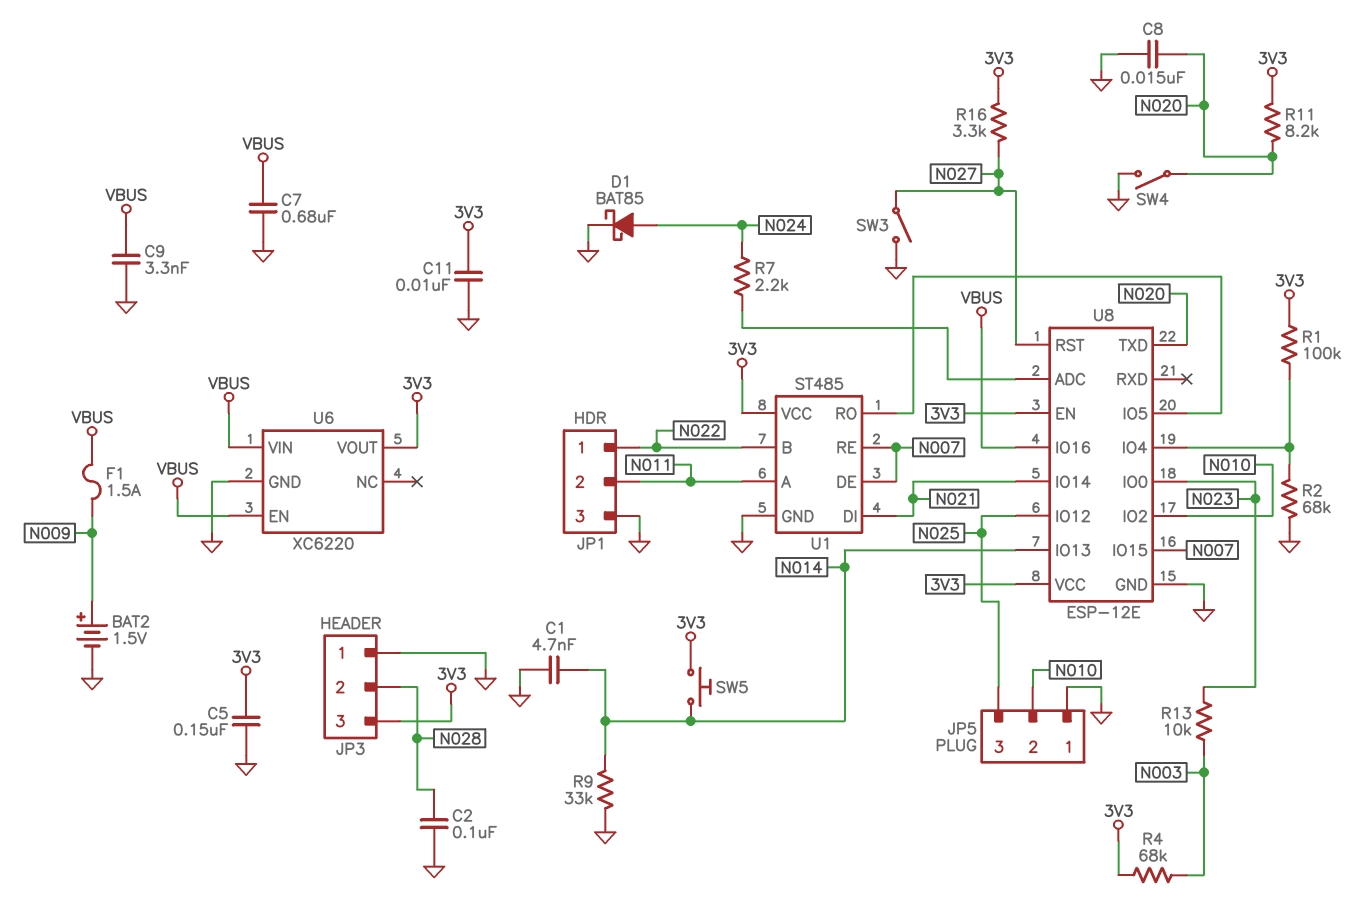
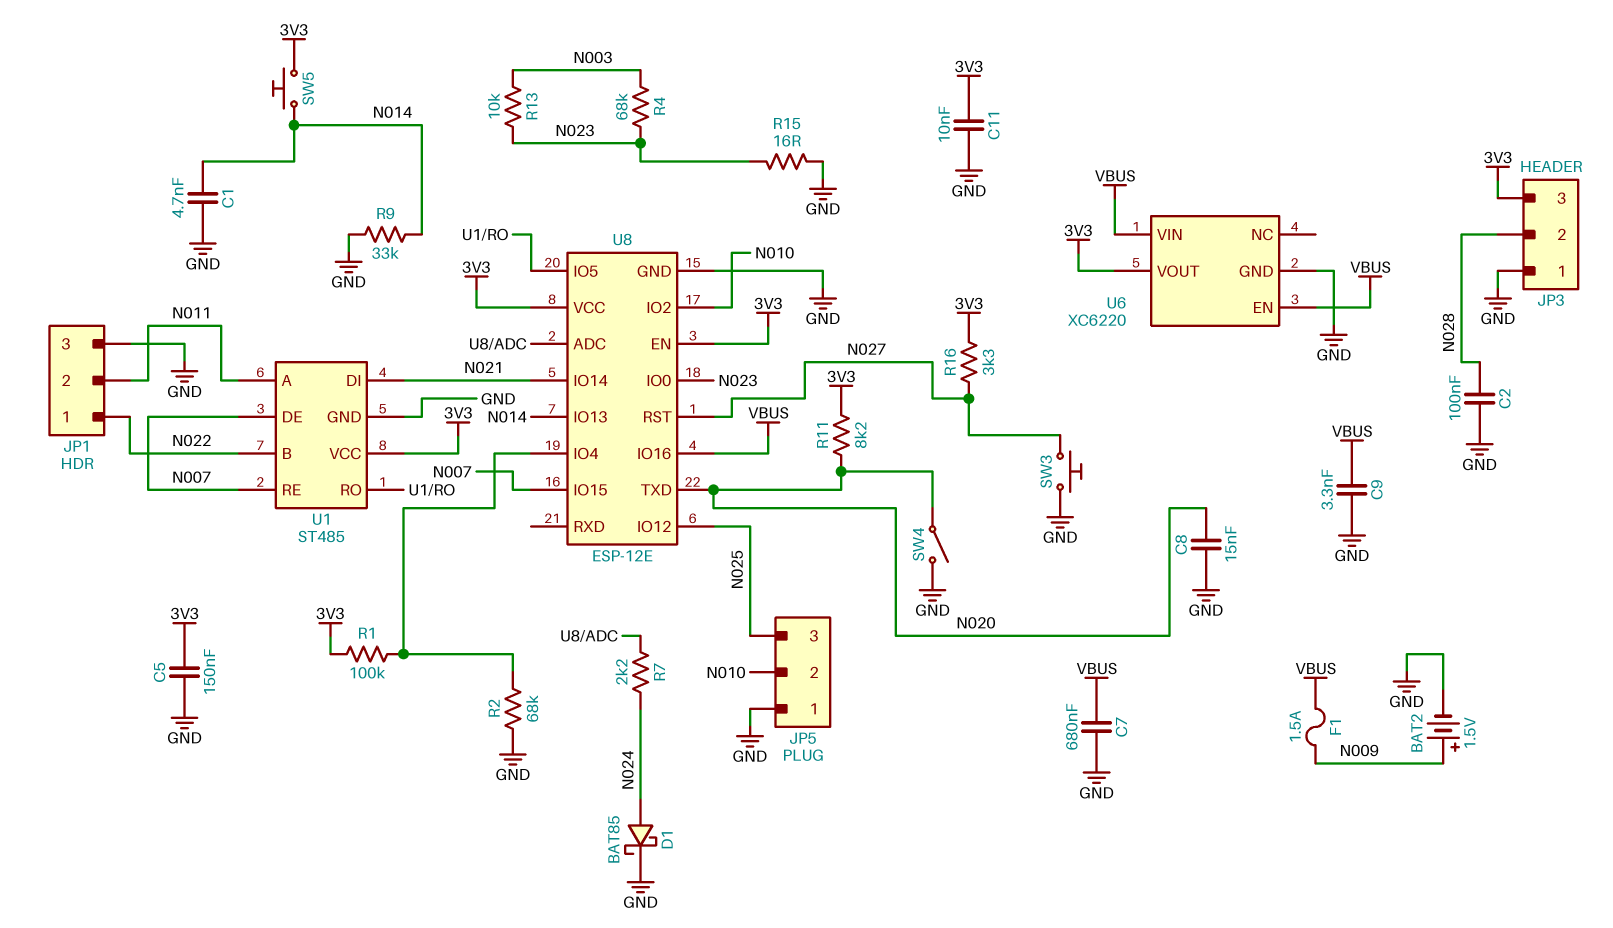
R4: 68k (3V3, N003) -> 68k (N003, N023)
R15: none -> 16 (GND, N023)
SW3: switch (GND, N027) -> button (GND, N027)

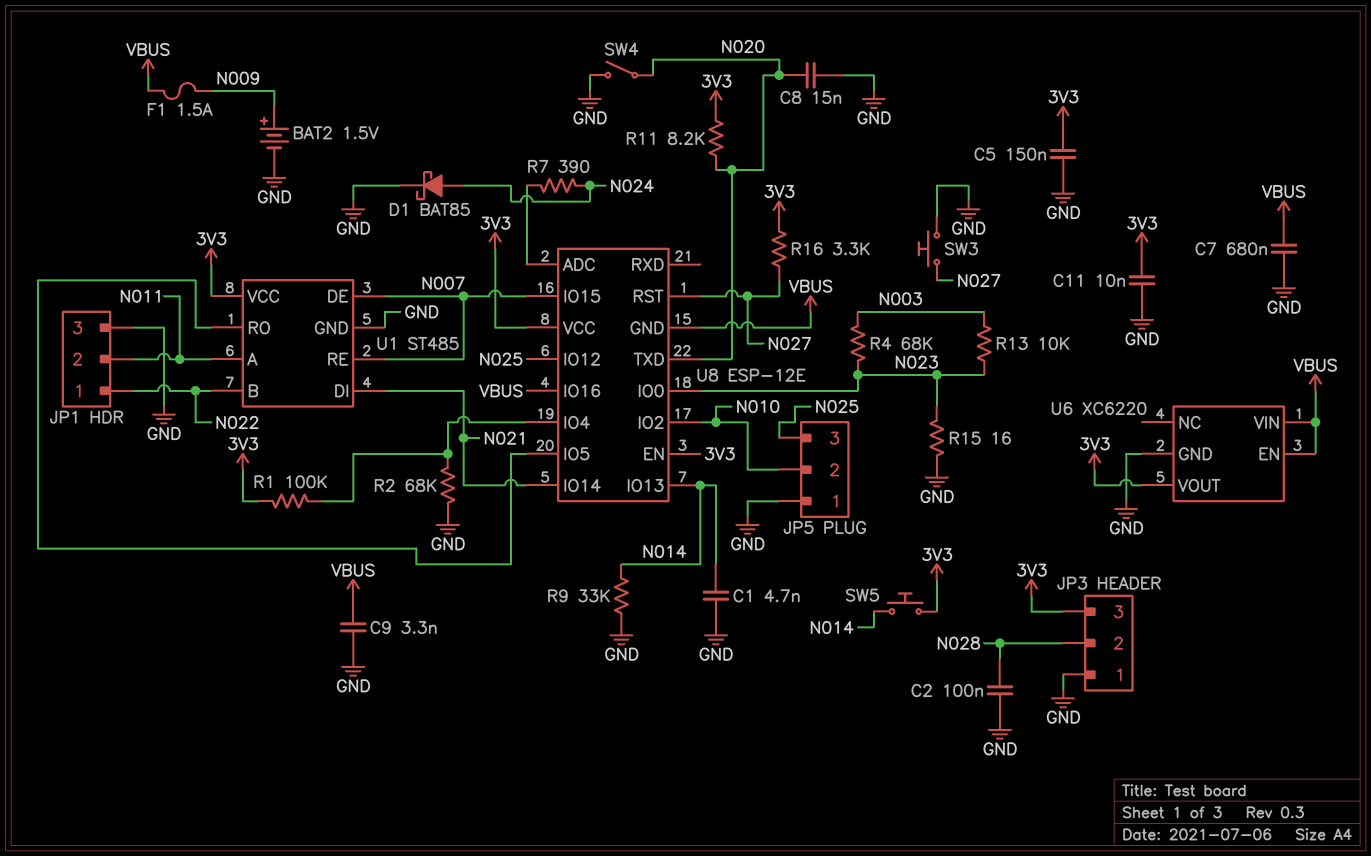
R7: 2.2k (N024, U8/ADC) -> 390 (N024, U8/ADC)
U8 pin GND: GND -> VBUS

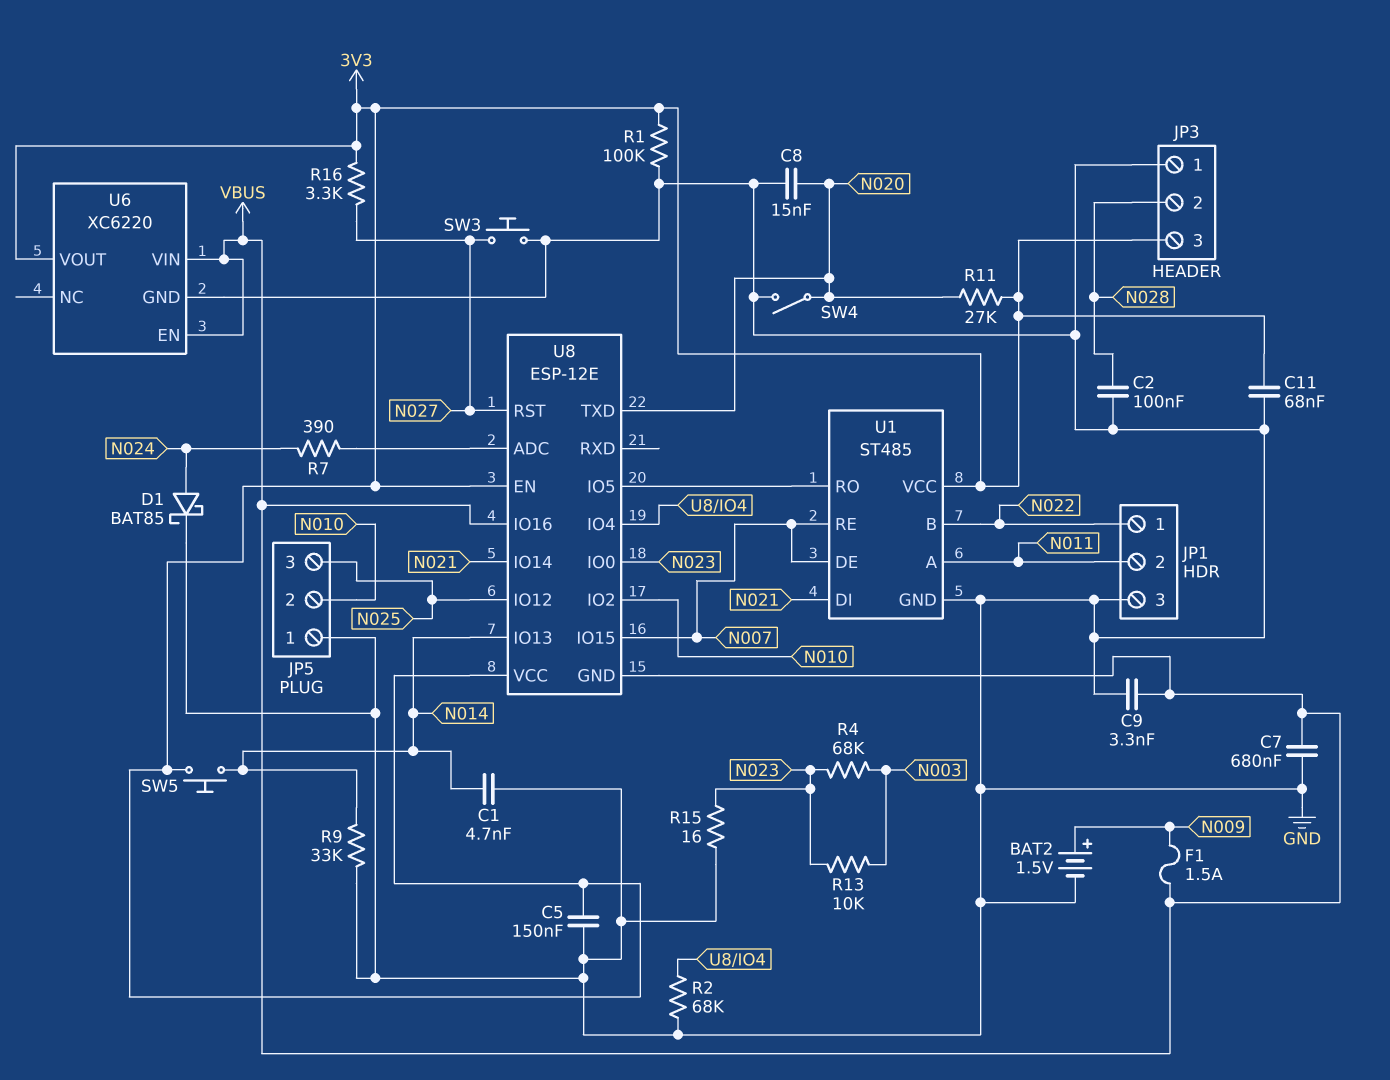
C11: 10nF (3V3, GND) -> 68nF (3V3, GND)
R1: 100k (3V3, U8/IO4) -> 100k (3V3, GND)
R11: 8.2k (3V3, N020) -> 27k (3V3, N020)

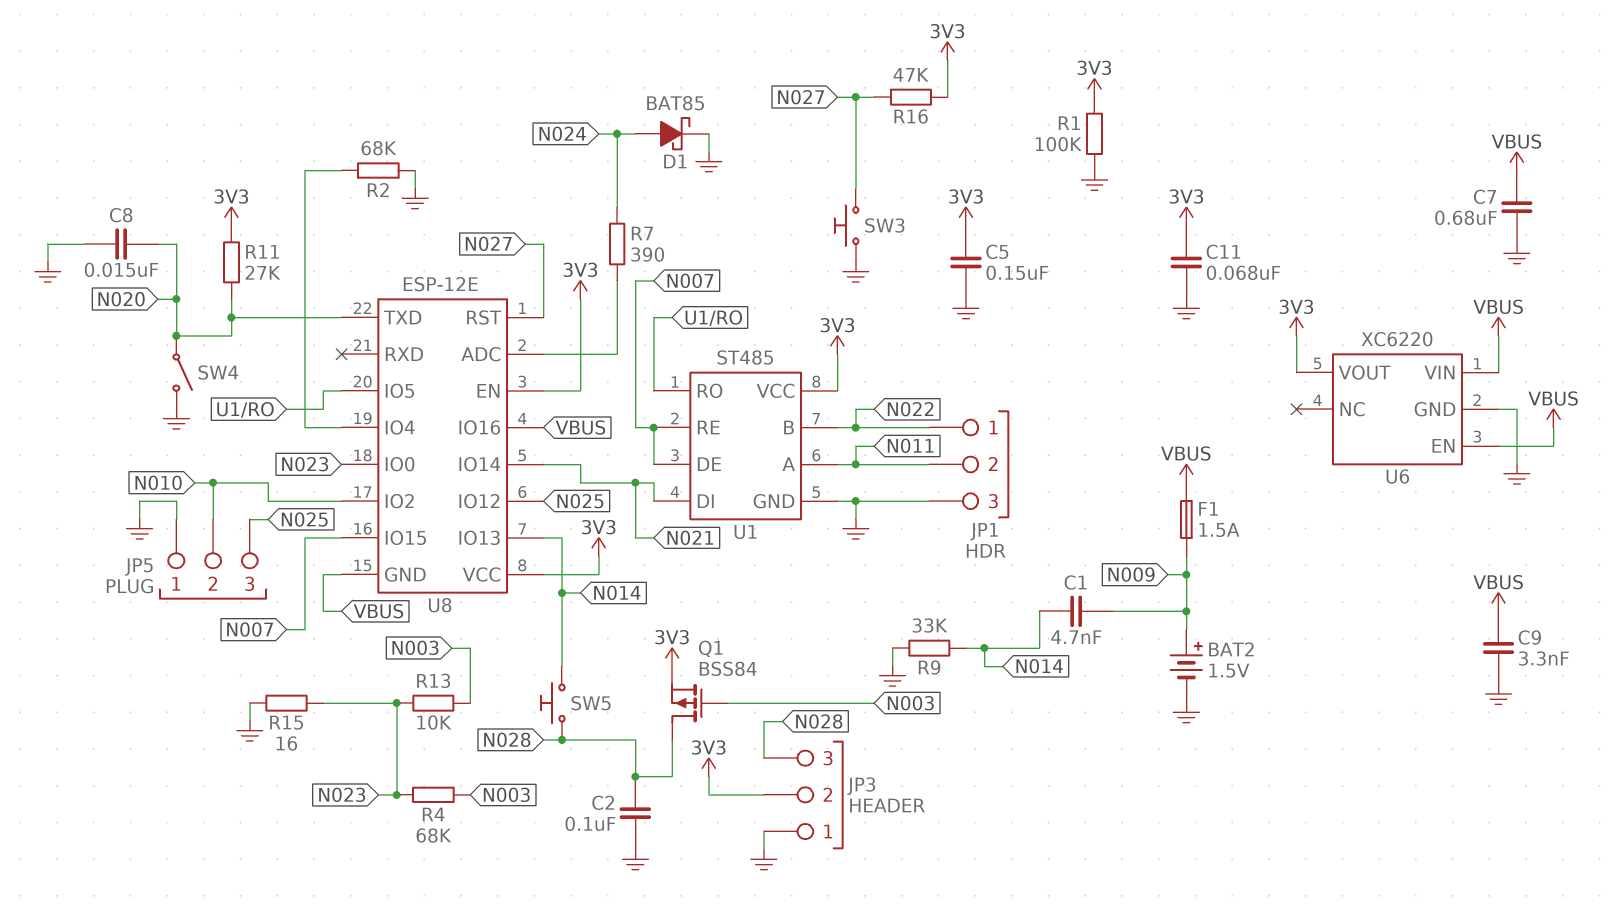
C1: 4.7nF (GND, N014) -> 4.7nF (N009, N014)
JP3 pin 2: N028 -> 3V3
JP3 pin 3: 3V3 -> N028
Q1: none -> PMOS BSS84 (G N003, D N028, S 3V3)
R16: 3.3k (3V3, N027) -> 47k (3V3, N027)
SW5: button (3V3, N014) -> button (N014, N028)

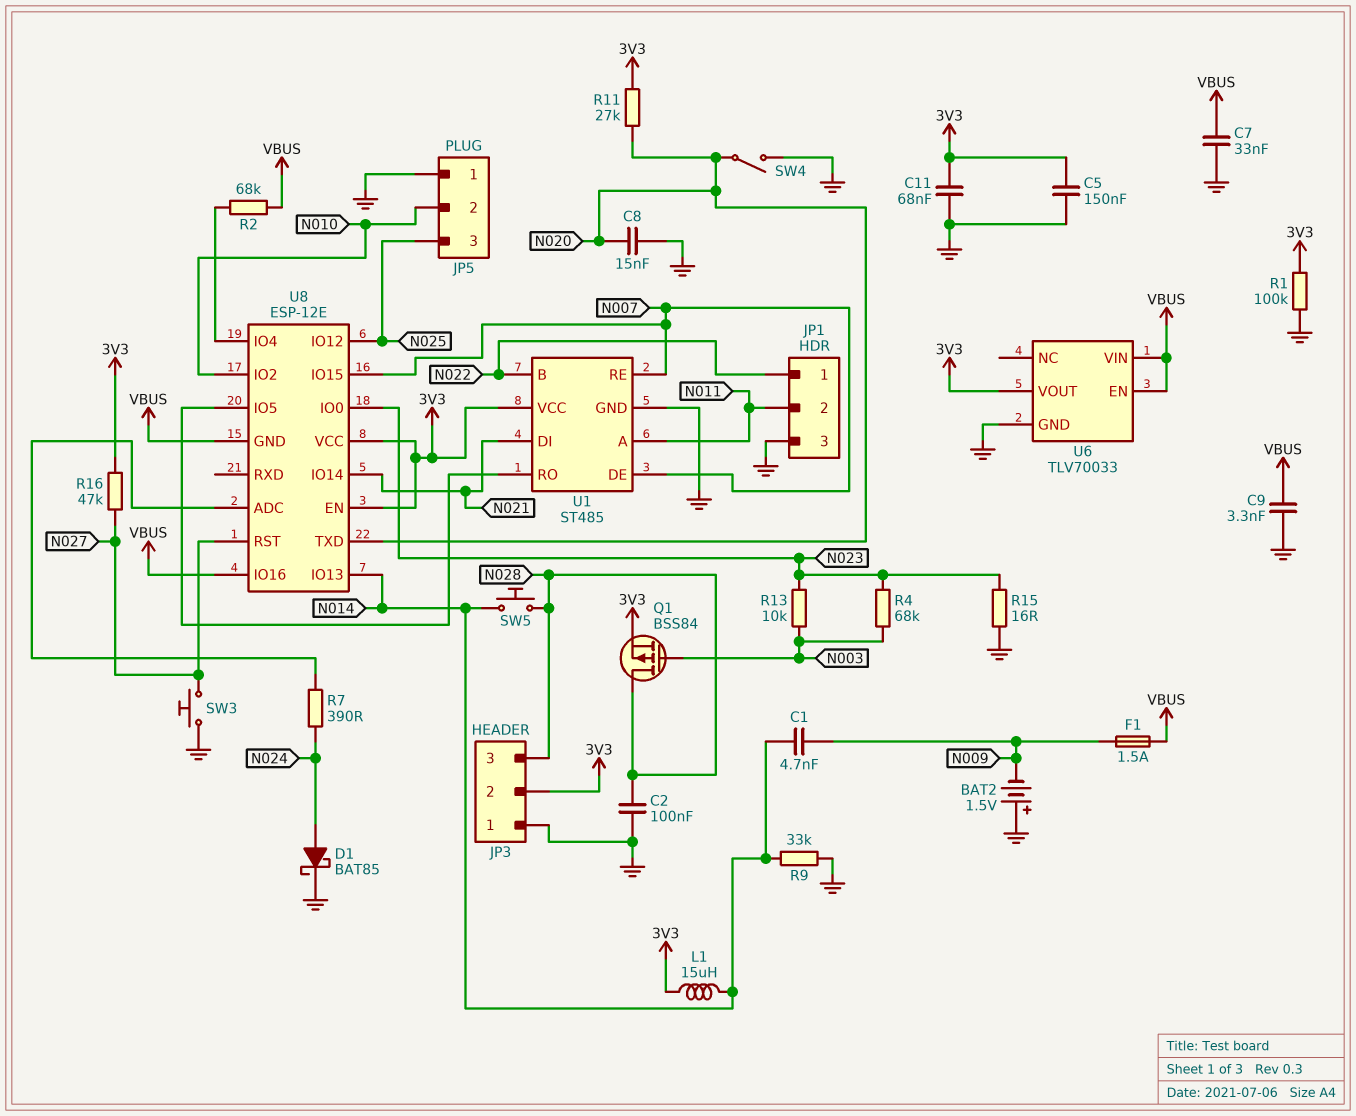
BAT2: 1.5V (plus N009, minus GND) -> 1.5V (plus GND, minus N009)
C7: 680nF (GND, VBUS) -> 33nF (GND, VBUS)
L1: none -> 15uH (3V3, N014)
R2: 68k (GND, U8/IO4) -> 68k (U8/IO4, VBUS)
U6: XC6220 -> TLV70033

